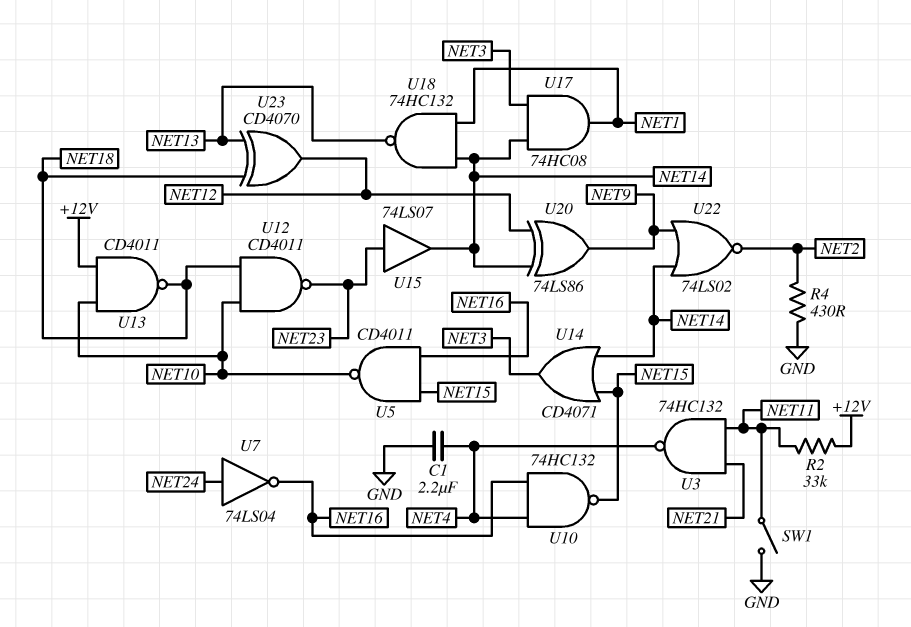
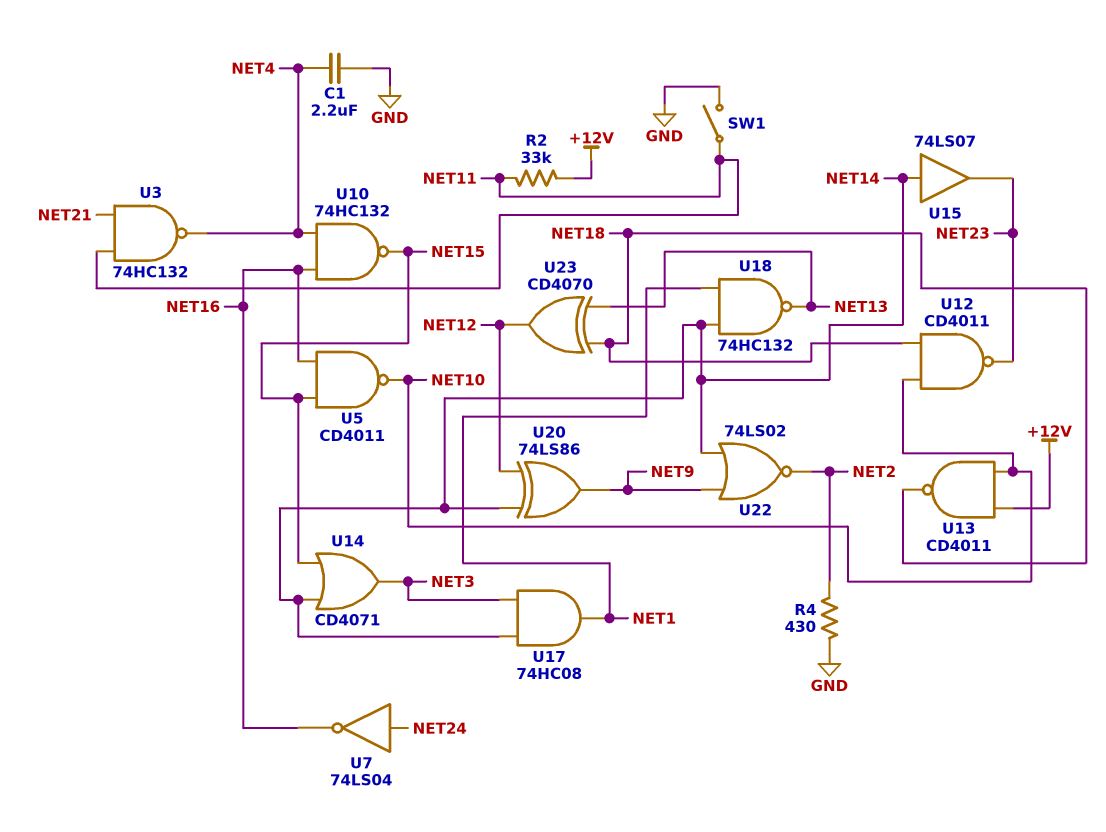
U15: buffer 74LS07 (in NET23, out NET14) -> buffer 74LS07 (in NET14, out NET23)

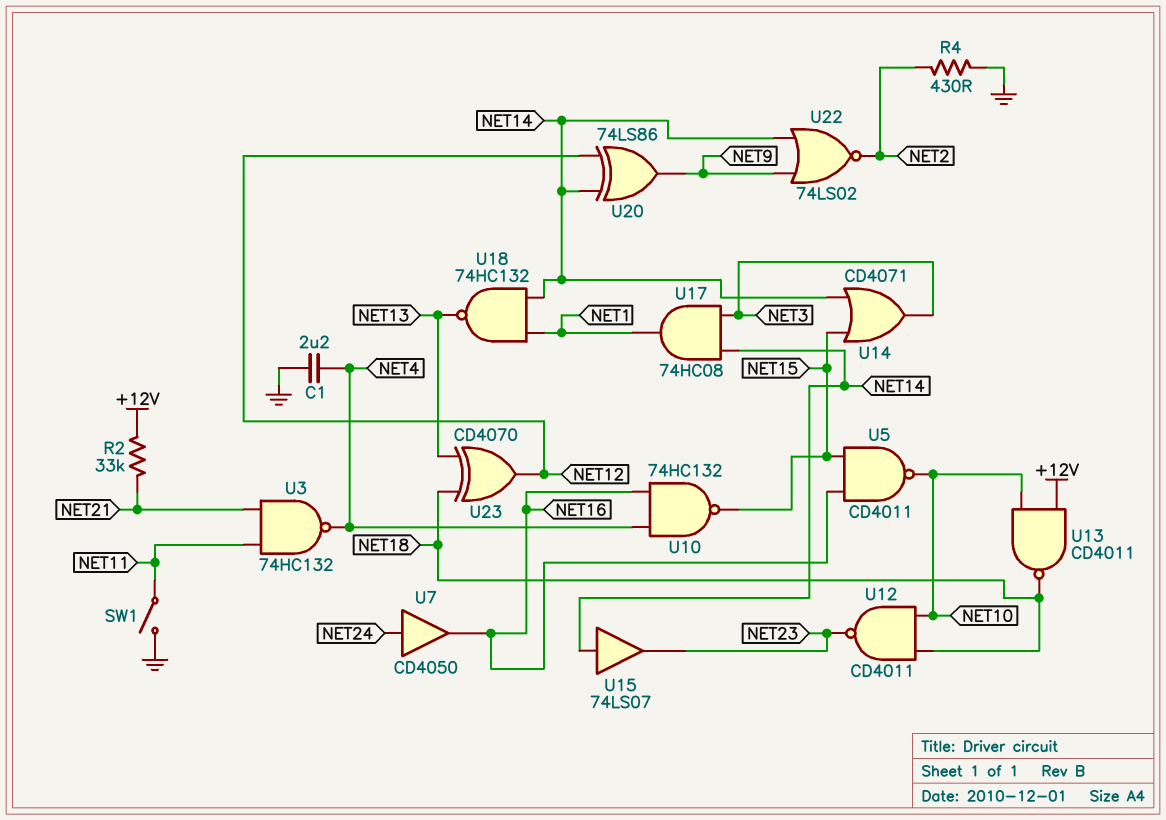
R2: 33k (+12V, NET11) -> 33k (+12V, NET21)
U7: NOT 74LS04 (in NET24, out NET16) -> buffer CD4050 (in NET24, out NET16)

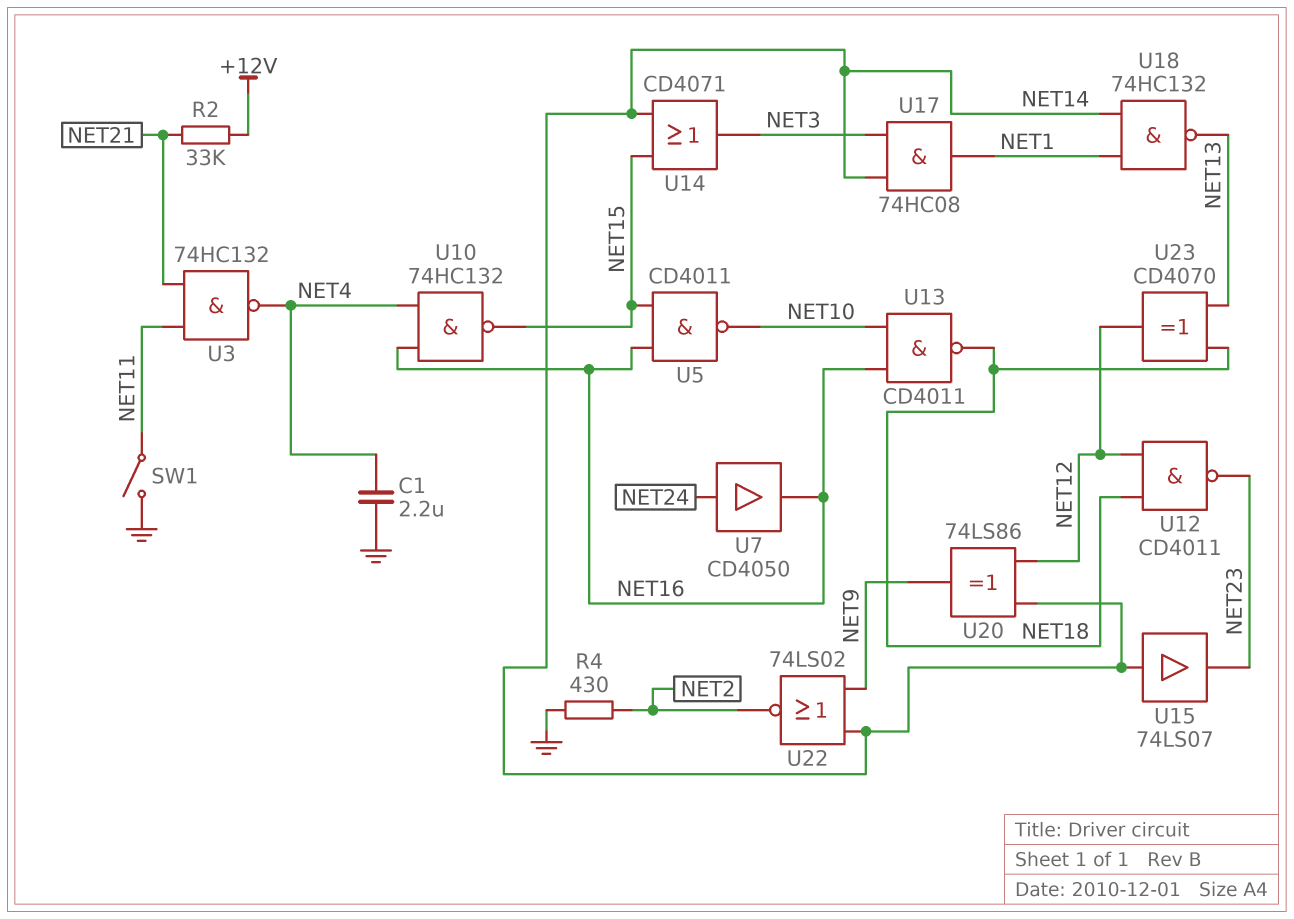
U12: NAND CD4011 (in NET10, in NET18, out NET23) -> NAND CD4011 (in NET12, in NET18, out NET23)
U13: NAND CD4011 (in +12V, in NET10, out NET18) -> NAND CD4011 (in NET10, in NET16, out NET18)

